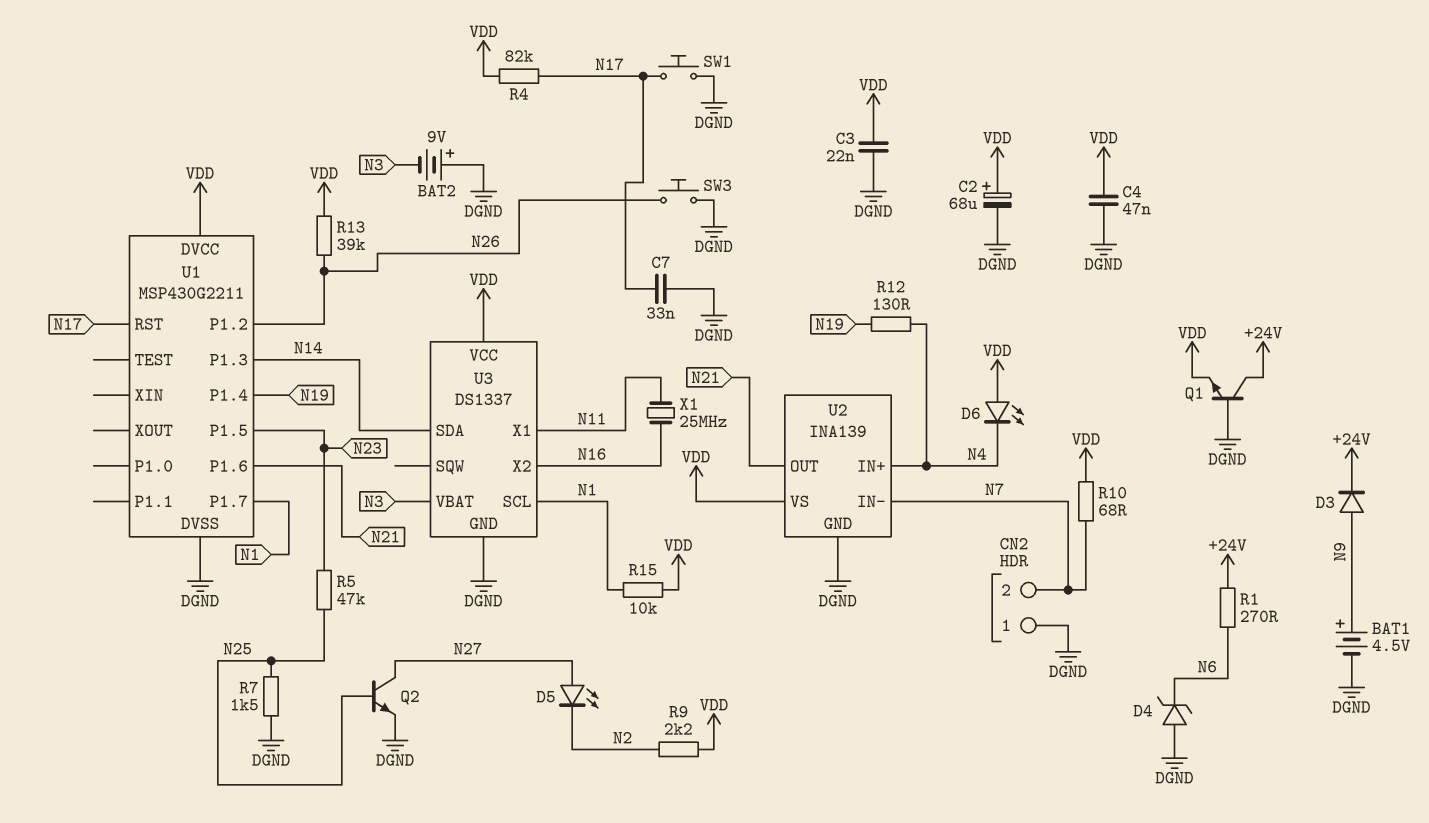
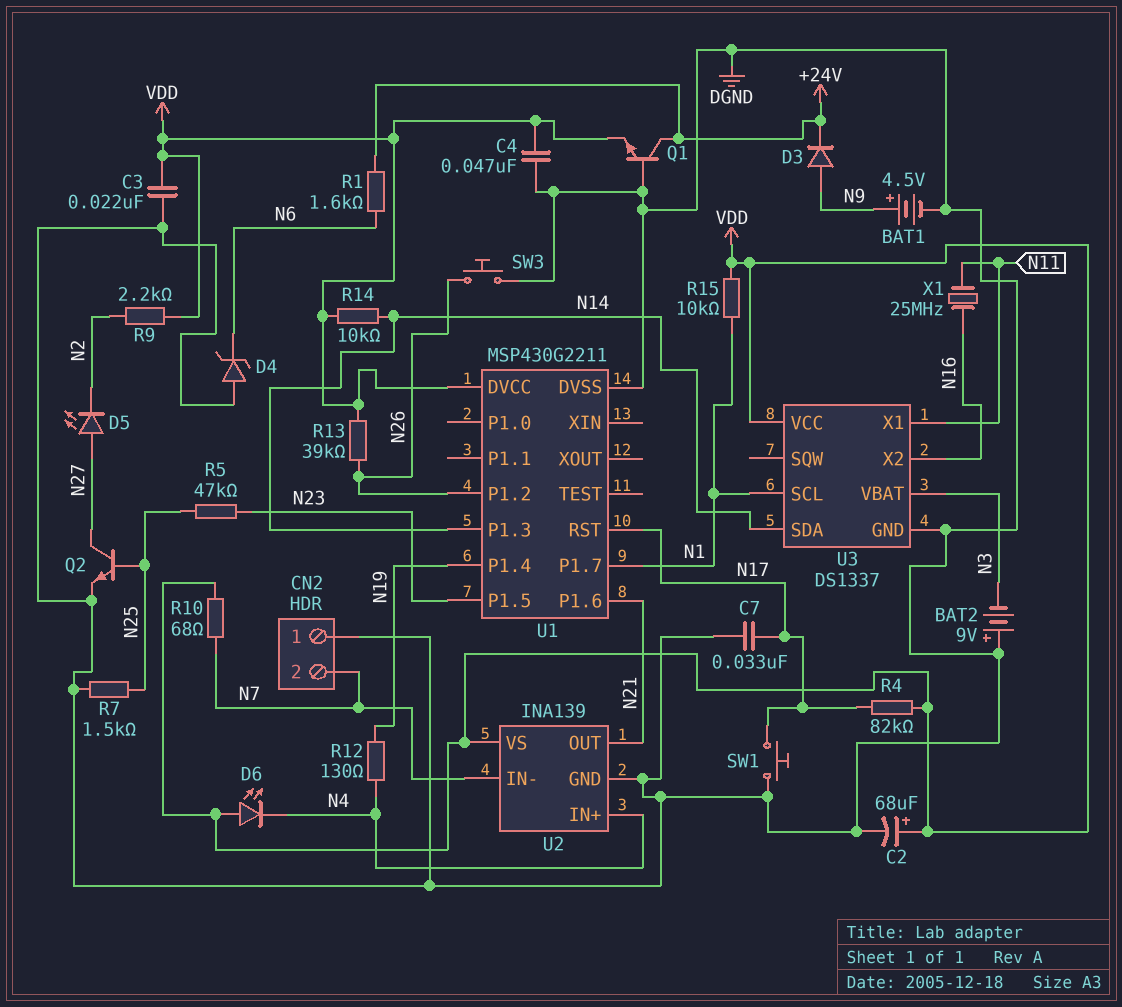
R1: 270 (+24V, N6) -> 1.6k (+24V, N6)
R14: none -> 10k (N14, VDD)

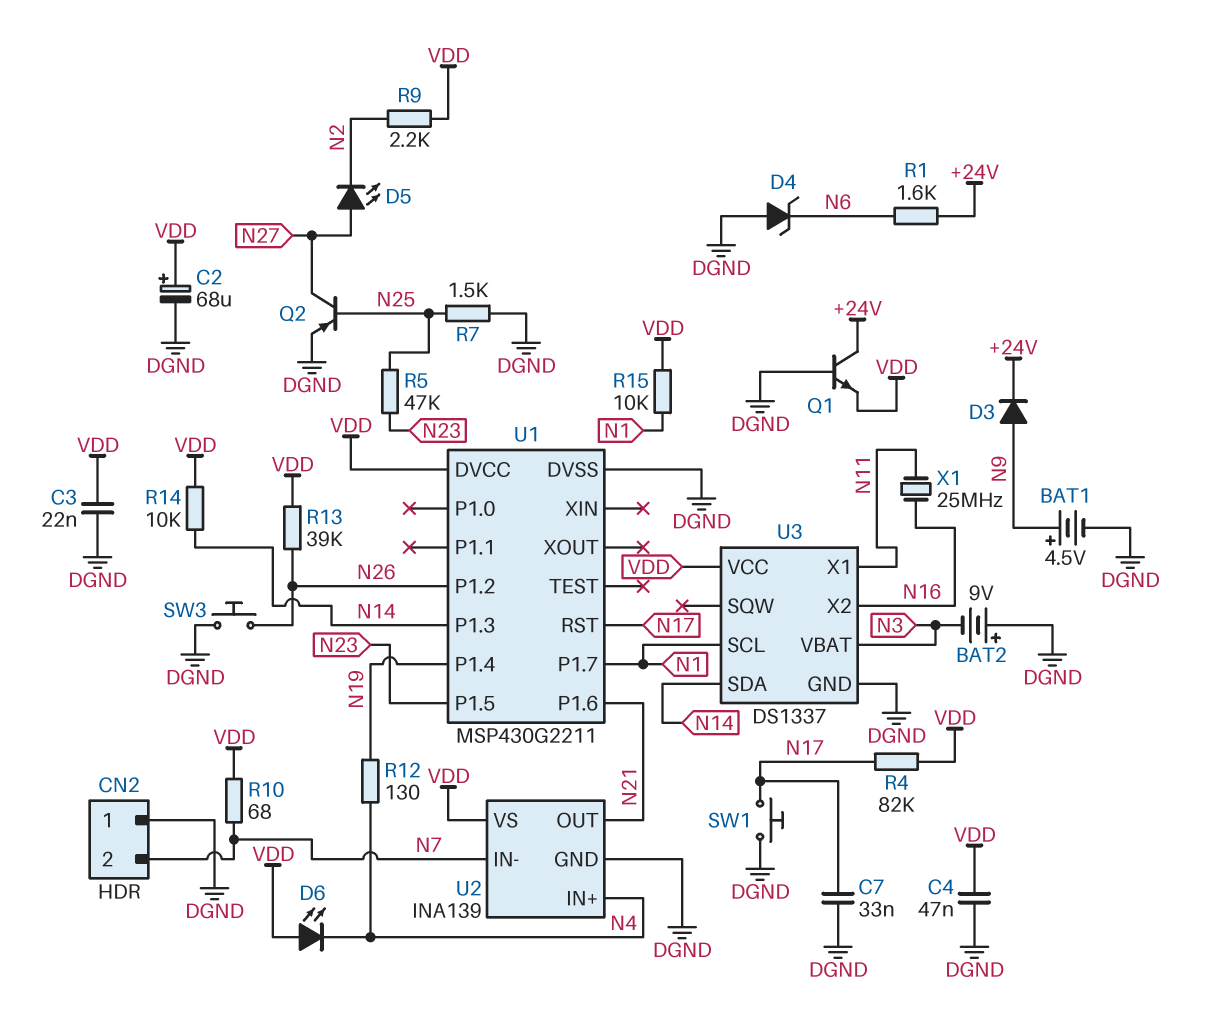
Q2: NPN (B N25, C N27, E DGND) -> PNP (B N25, C N27, E DGND)

